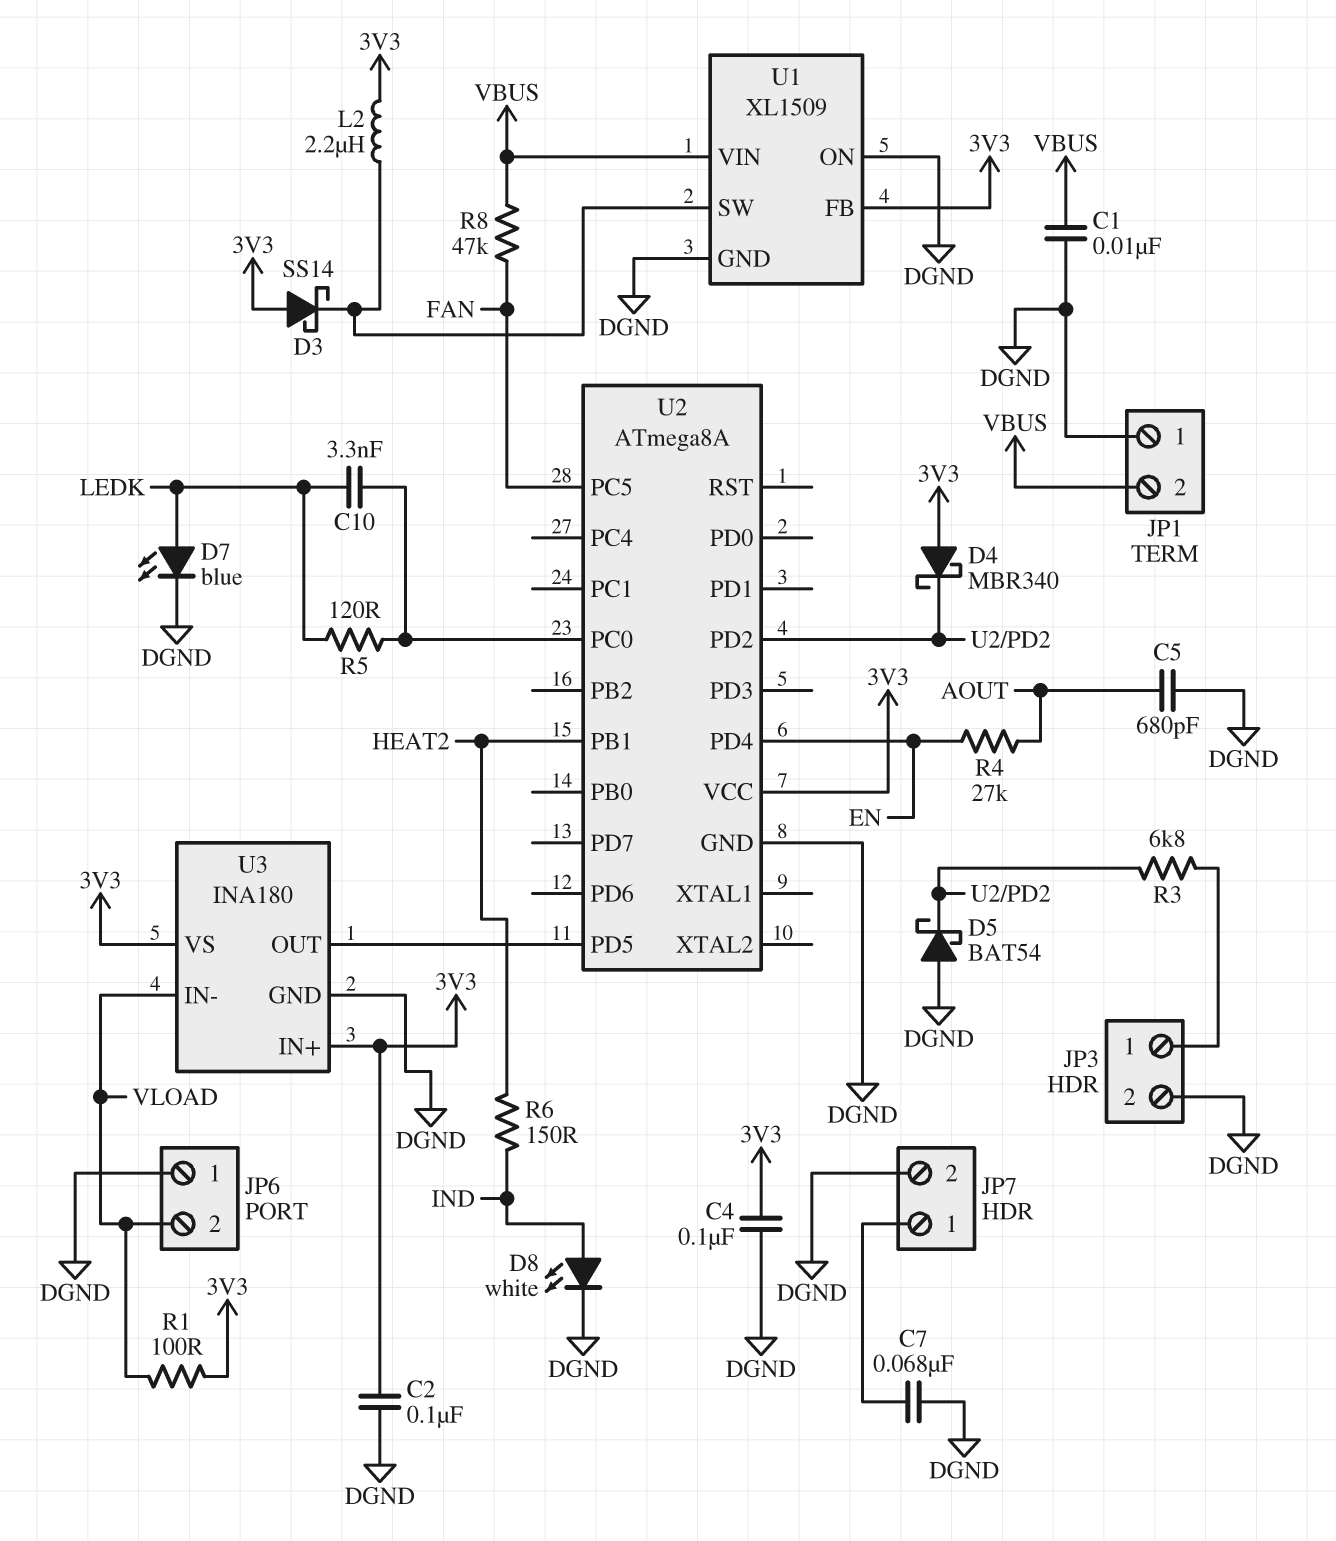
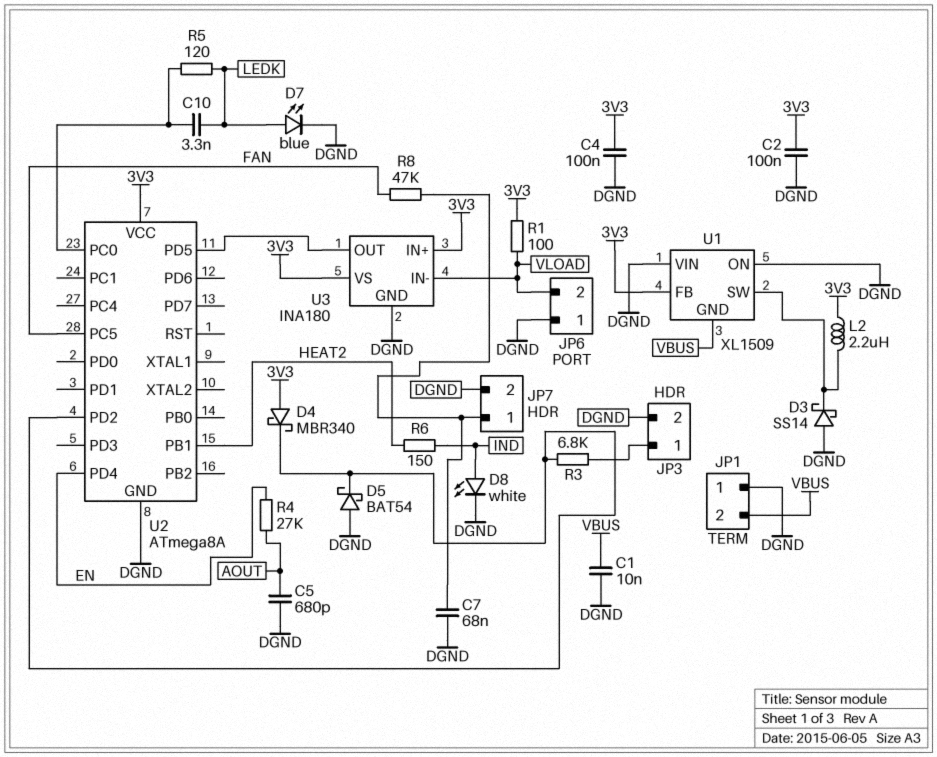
D3: schottky SS14 (A 3V3, K U1/SW) -> schottky SS14 (A DGND, K U1/SW)
R8: 47k (FAN, VBUS) -> 47k (FAN, JP7/1)
U1 pin GND: DGND -> VBUS
U1 pin VIN: VBUS -> DGND

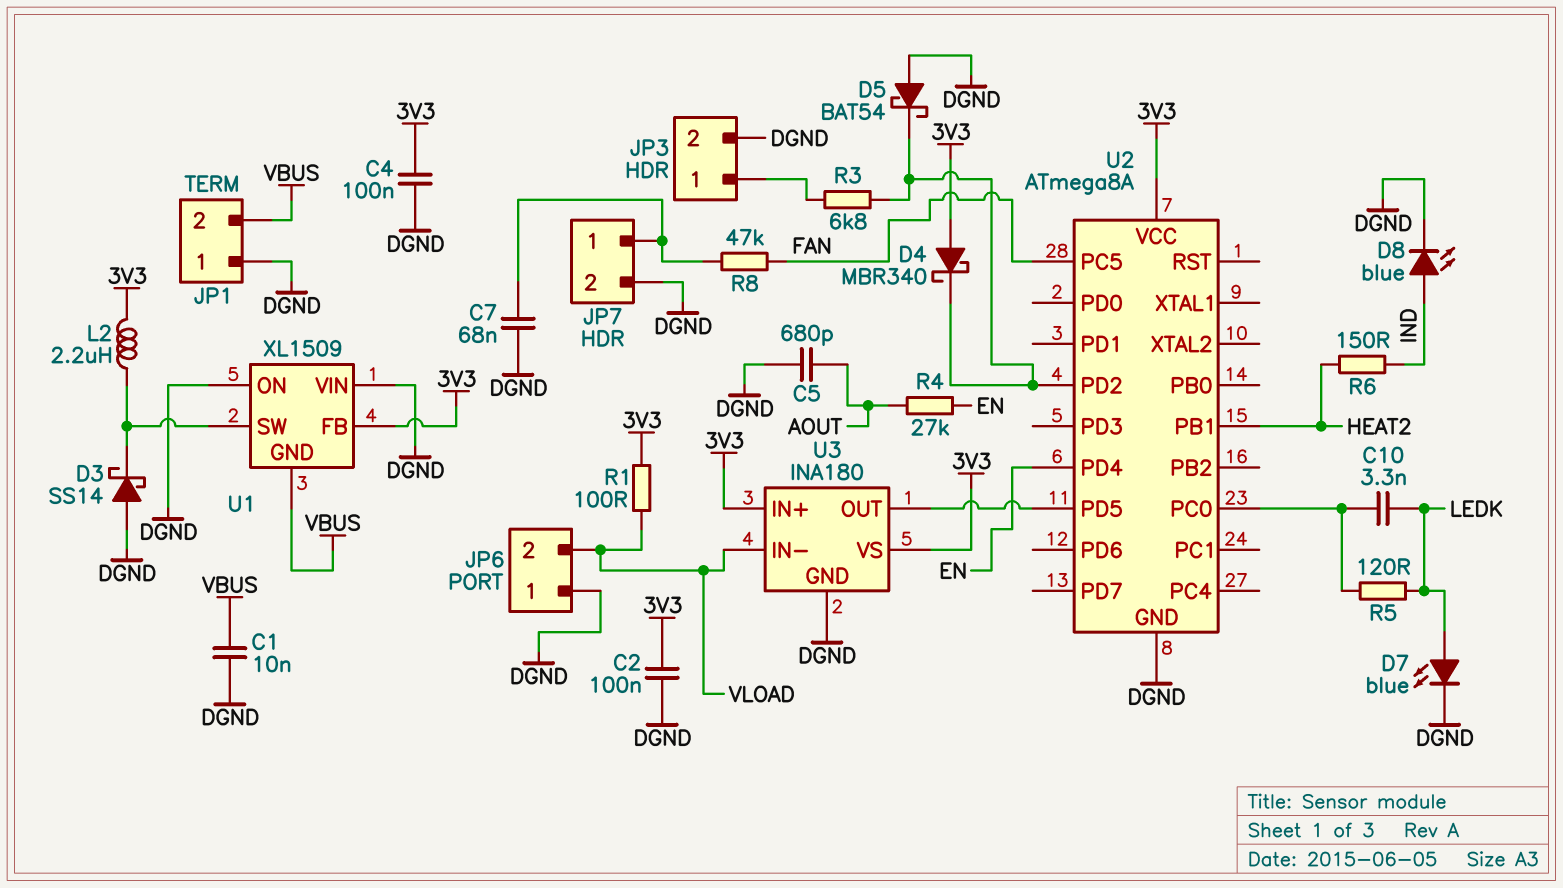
D8: LED white (A IND, K DGND) -> LED blue (A IND, K DGND)

